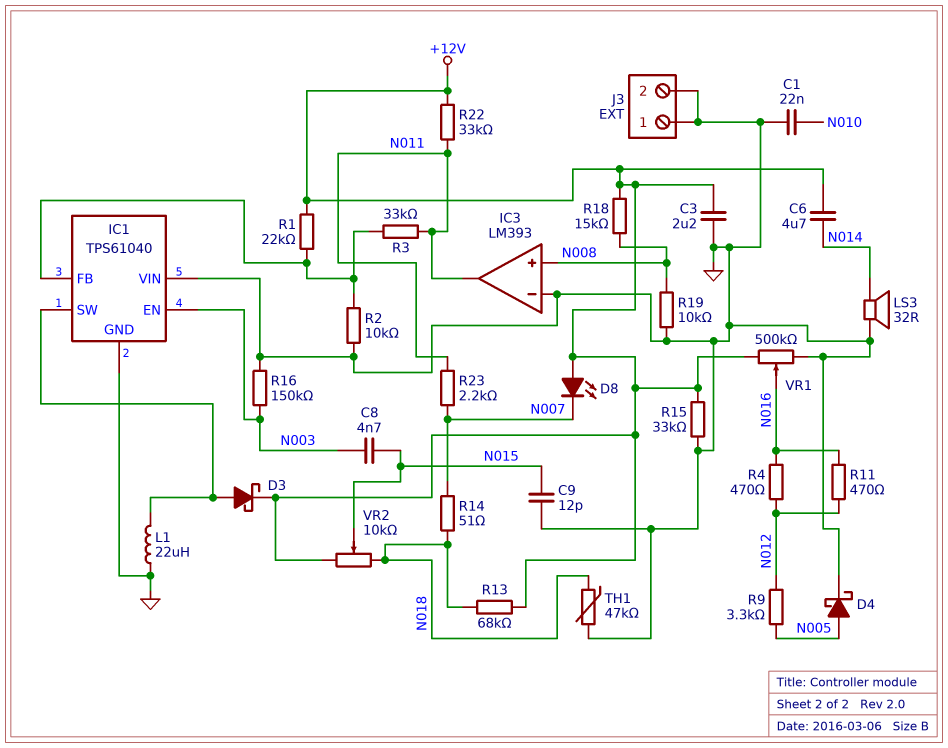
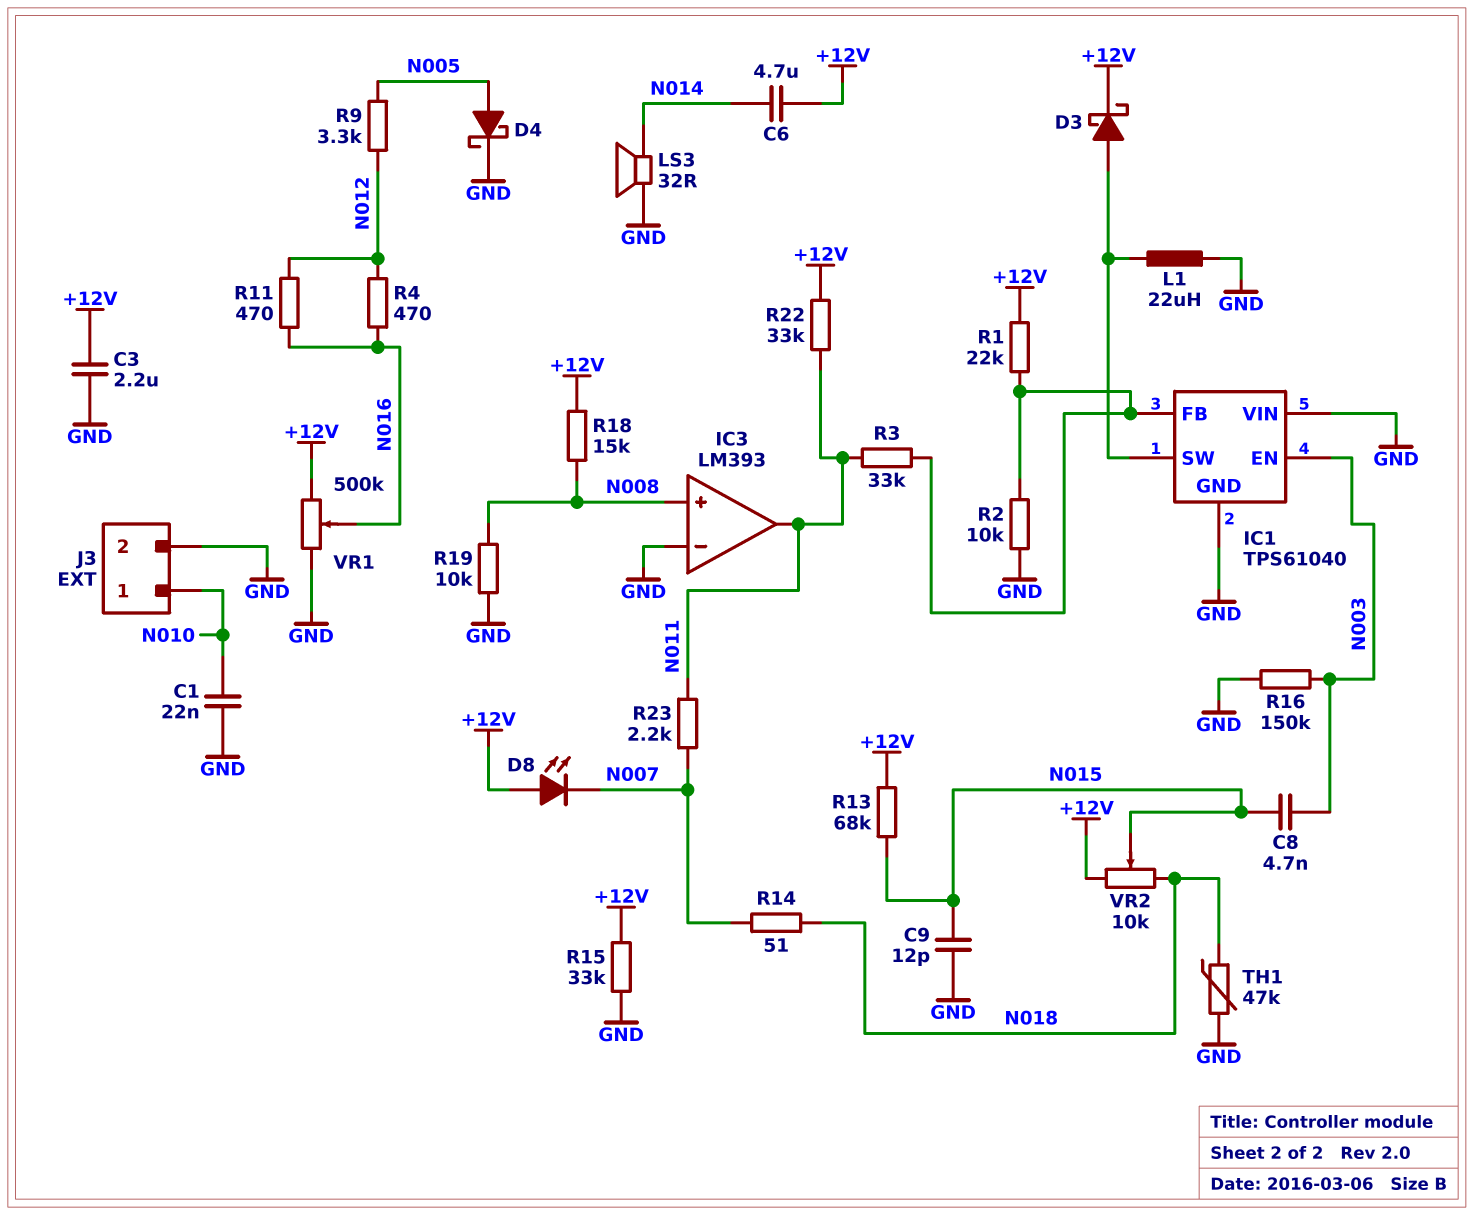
J3 pin 1: GND -> N010
R13: 68k (+12V, N018) -> 68k (+12V, N015)

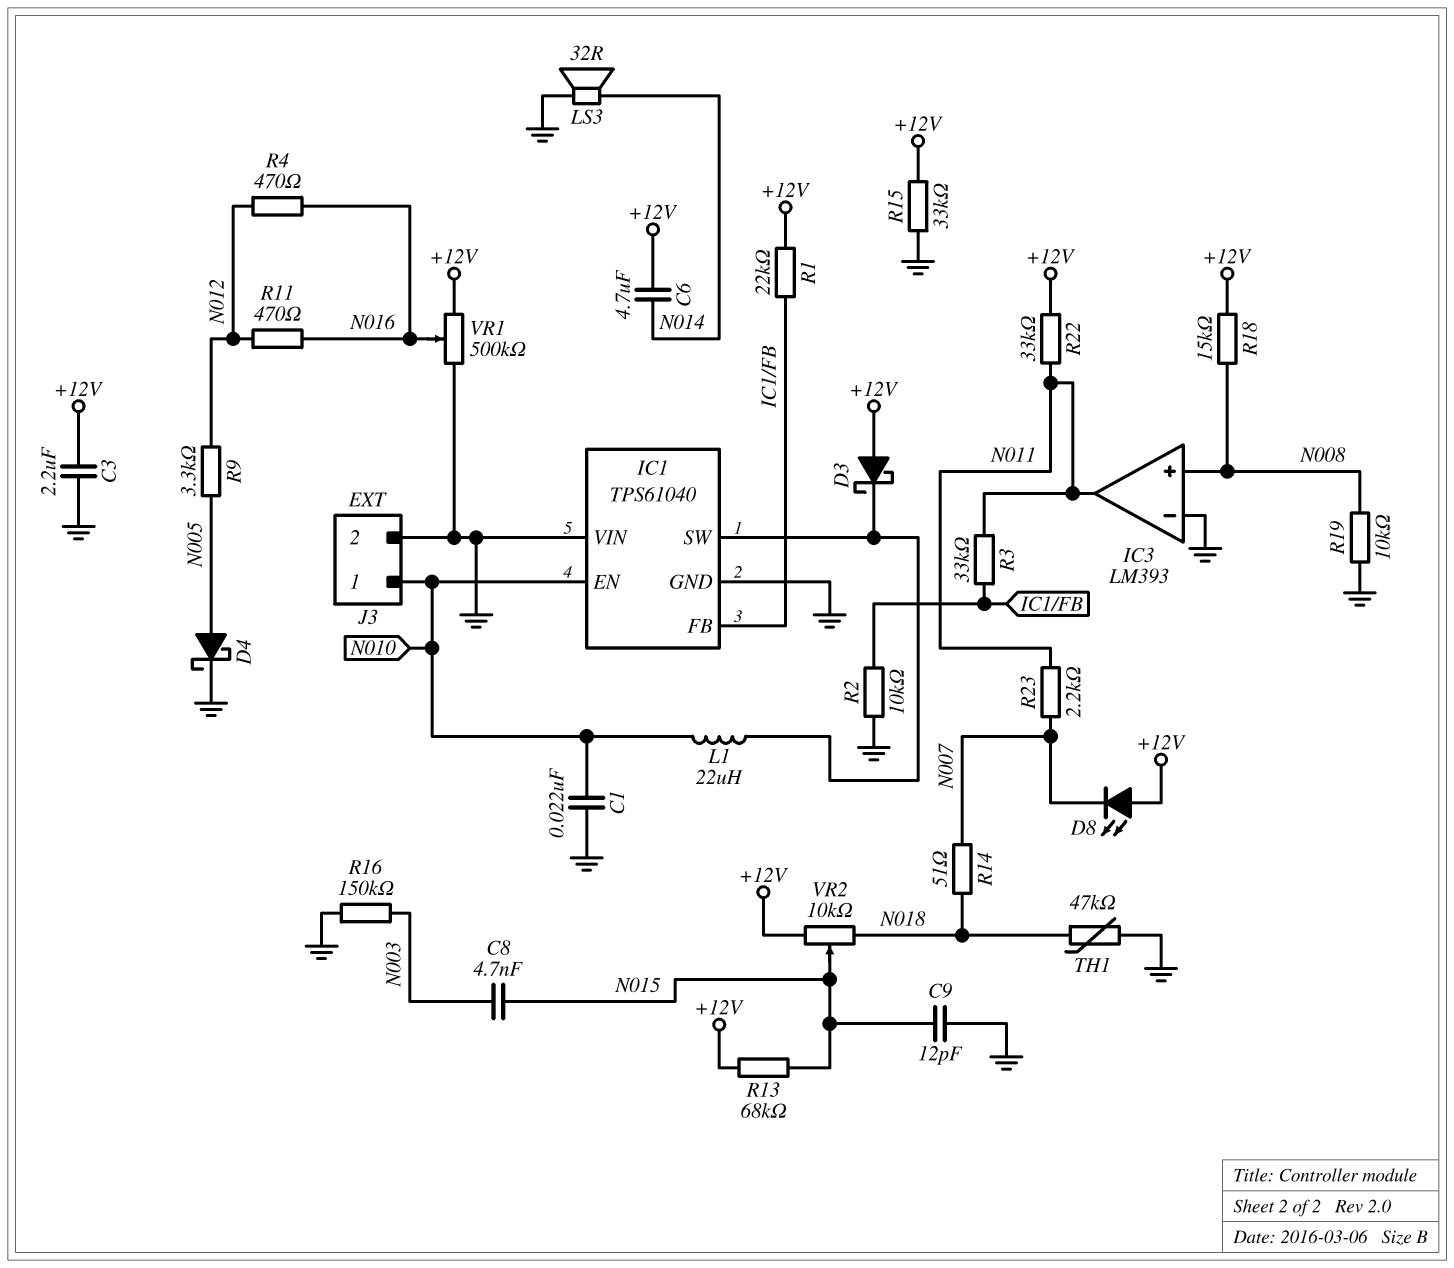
D3: schottky (A IC1/SW, K +12V) -> schottky (A +12V, K IC1/SW)
IC1 pin EN: N003 -> N010
L1: 22uH (GND, IC1/SW) -> 22uH (IC1/SW, N010)

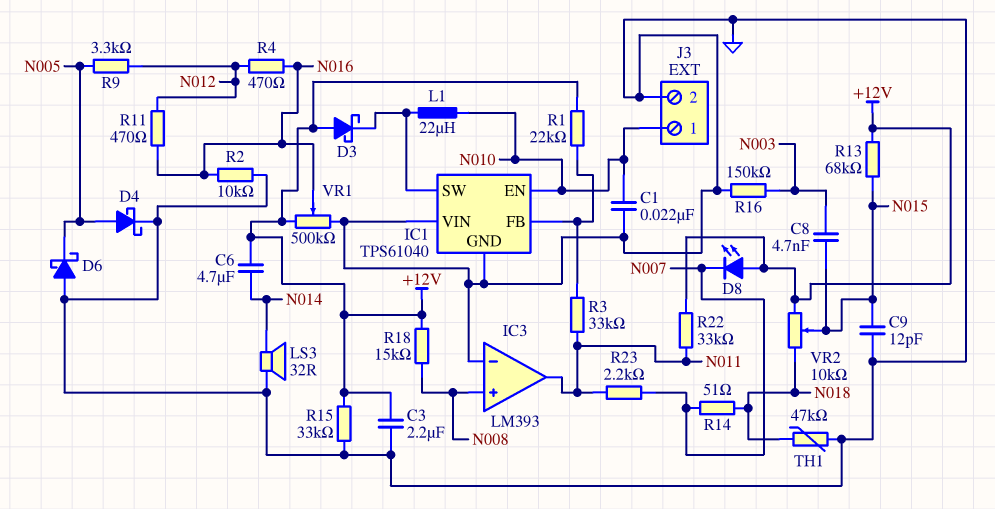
D6: none -> schottky (A GND, K N005)
R2: 10k (GND, IC1/FB) -> 10k (GND, N016)
R19: 10k (GND, N008) -> none

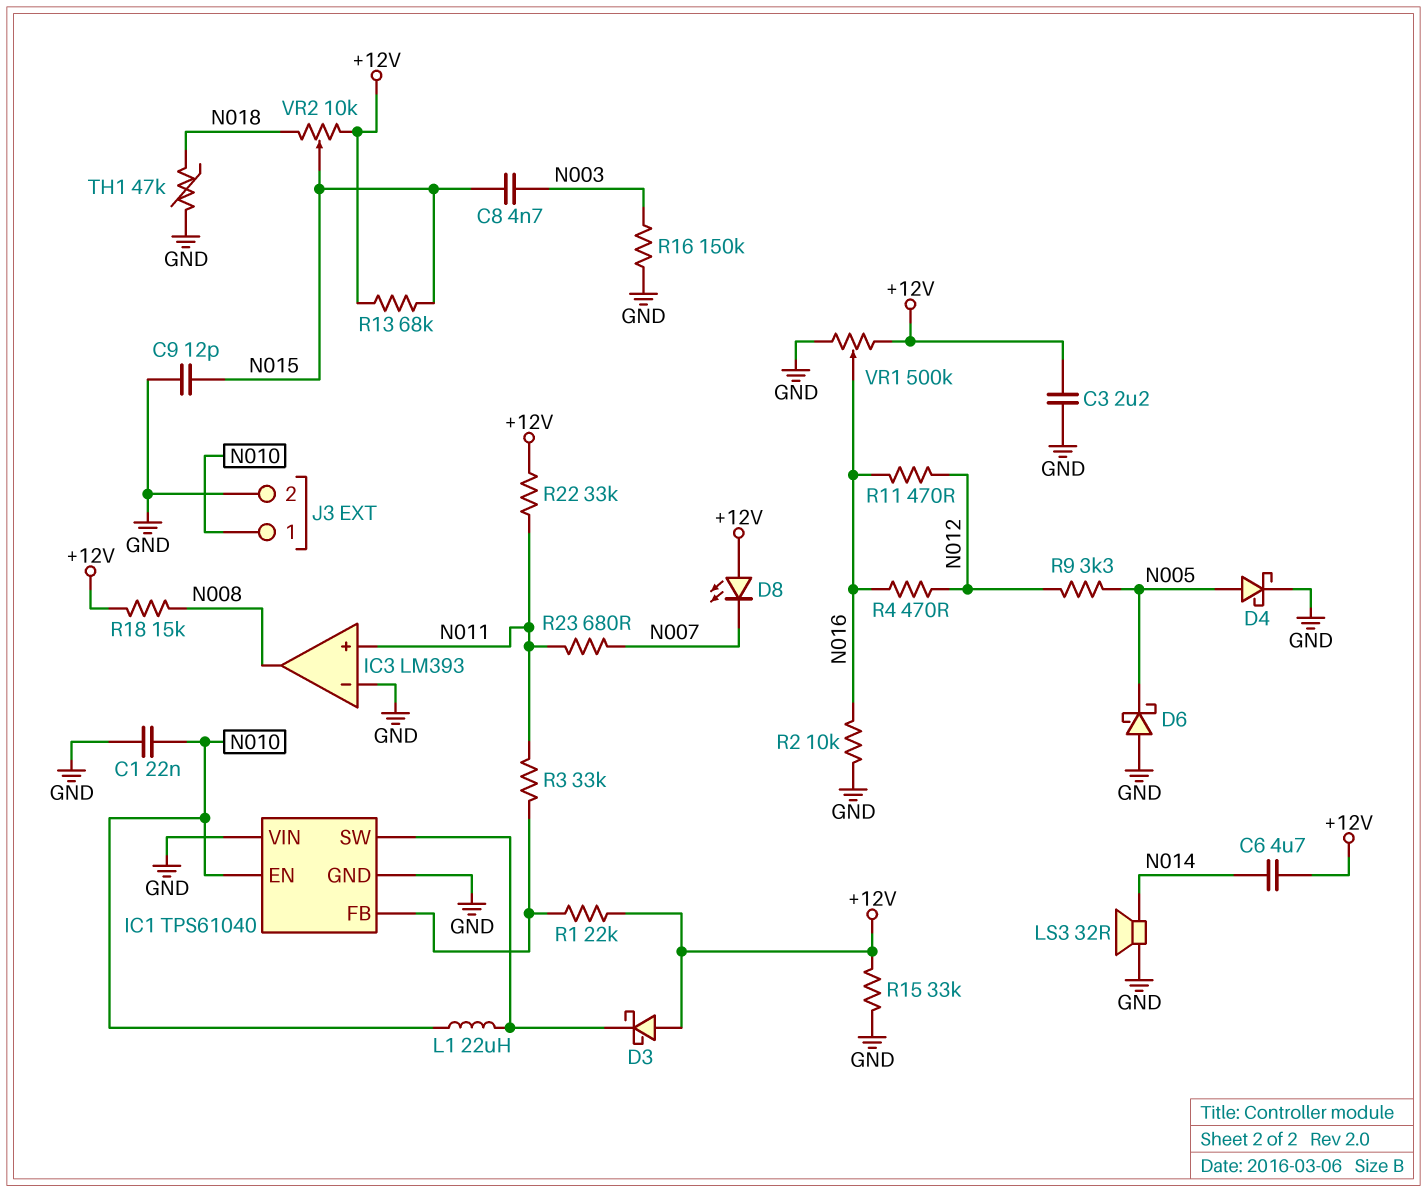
IC3 pin in+: N008 -> N011
IC3 pin out: N011 -> N008
R14: 51 (N007, N018) -> none
R23: 2.2k (N007, N011) -> 680 (N007, N011)

